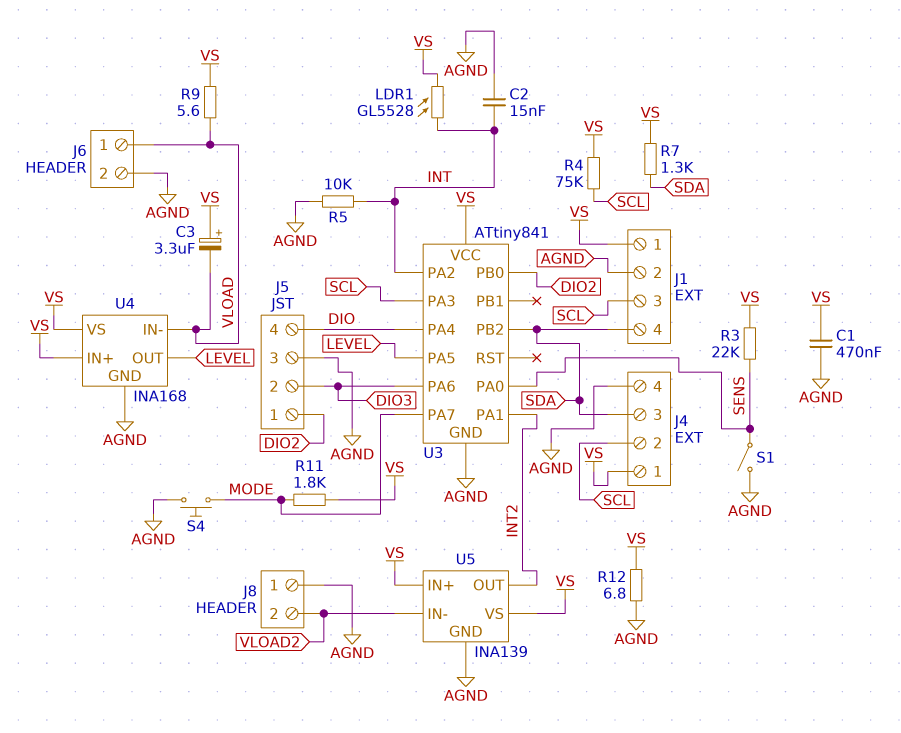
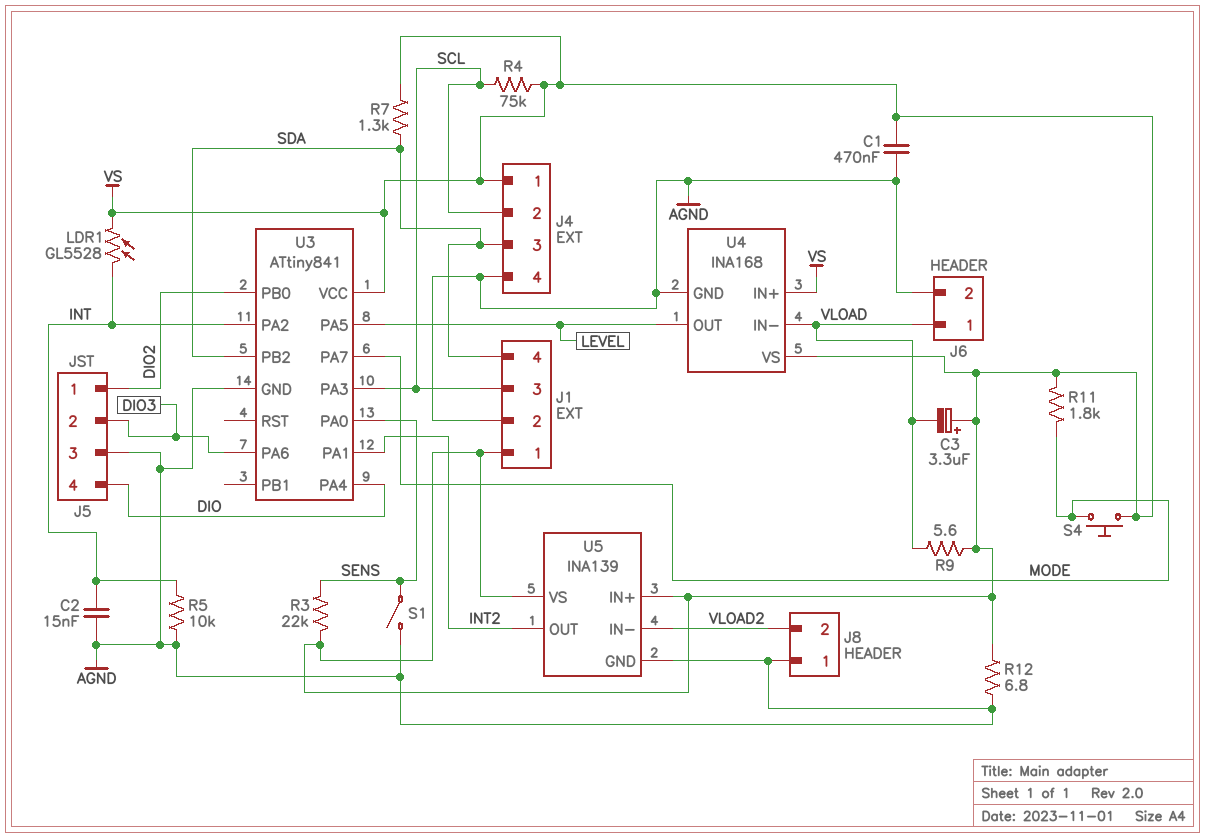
S4: button (AGND, MODE) -> button (MODE, VS)

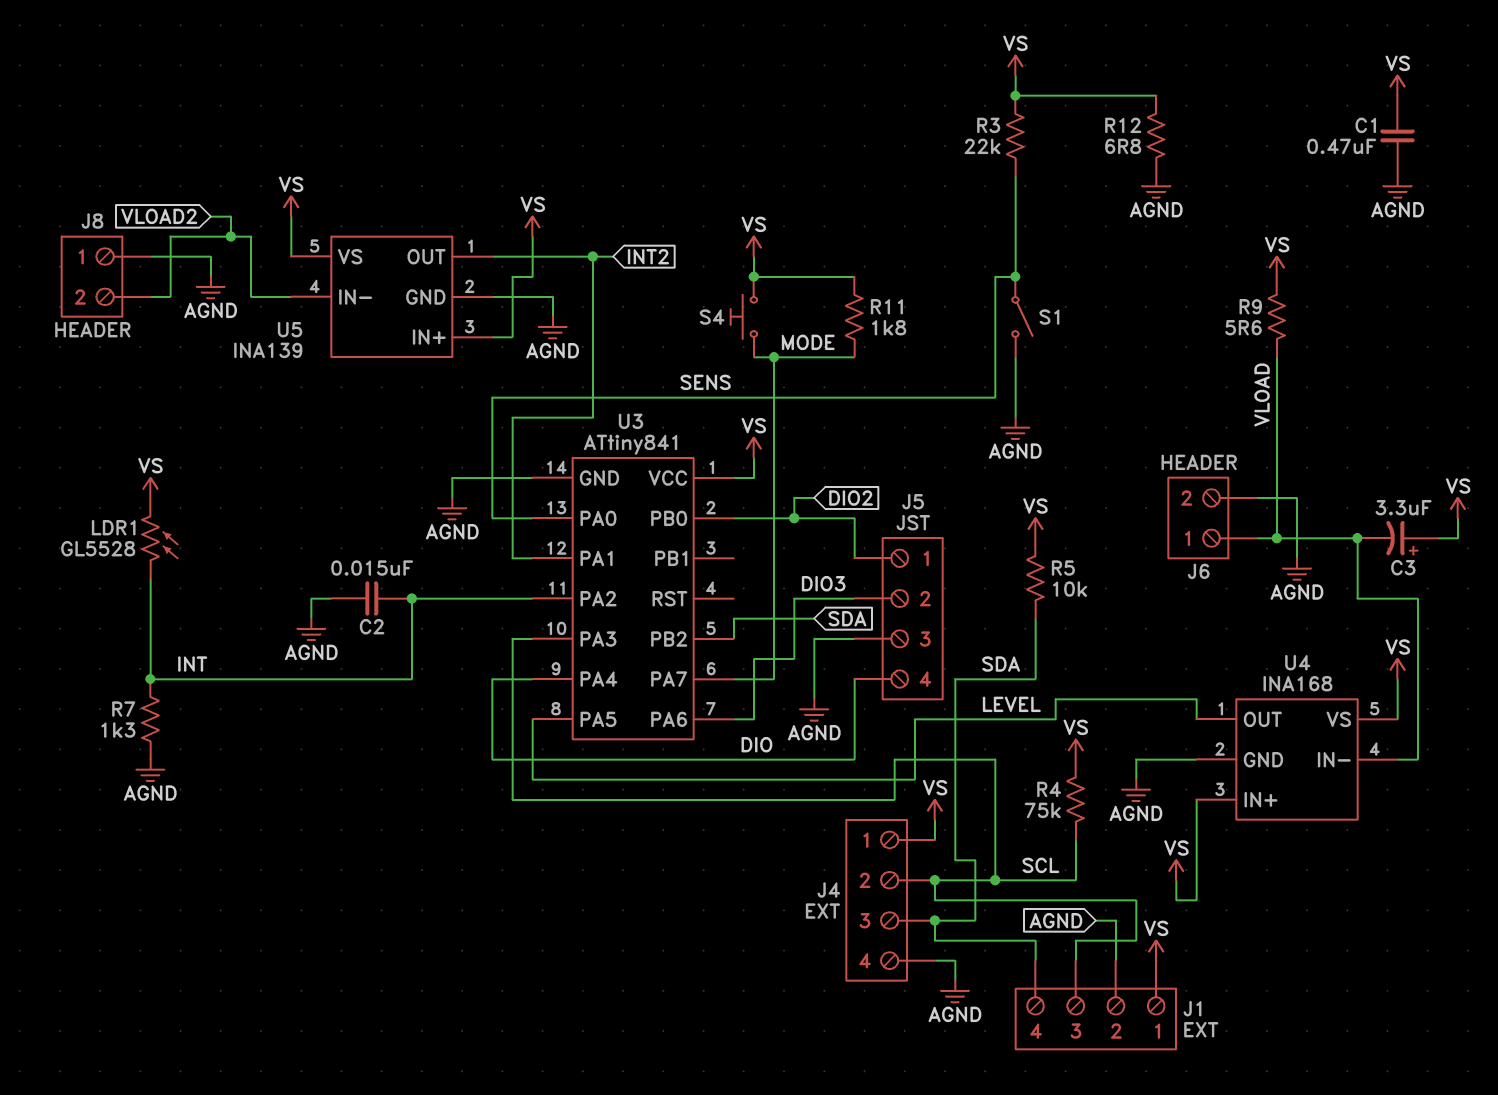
R5: 10k (AGND, INT) -> 10k (SDA, VS)
R7: 1.3k (SDA, VS) -> 1.3k (AGND, INT)

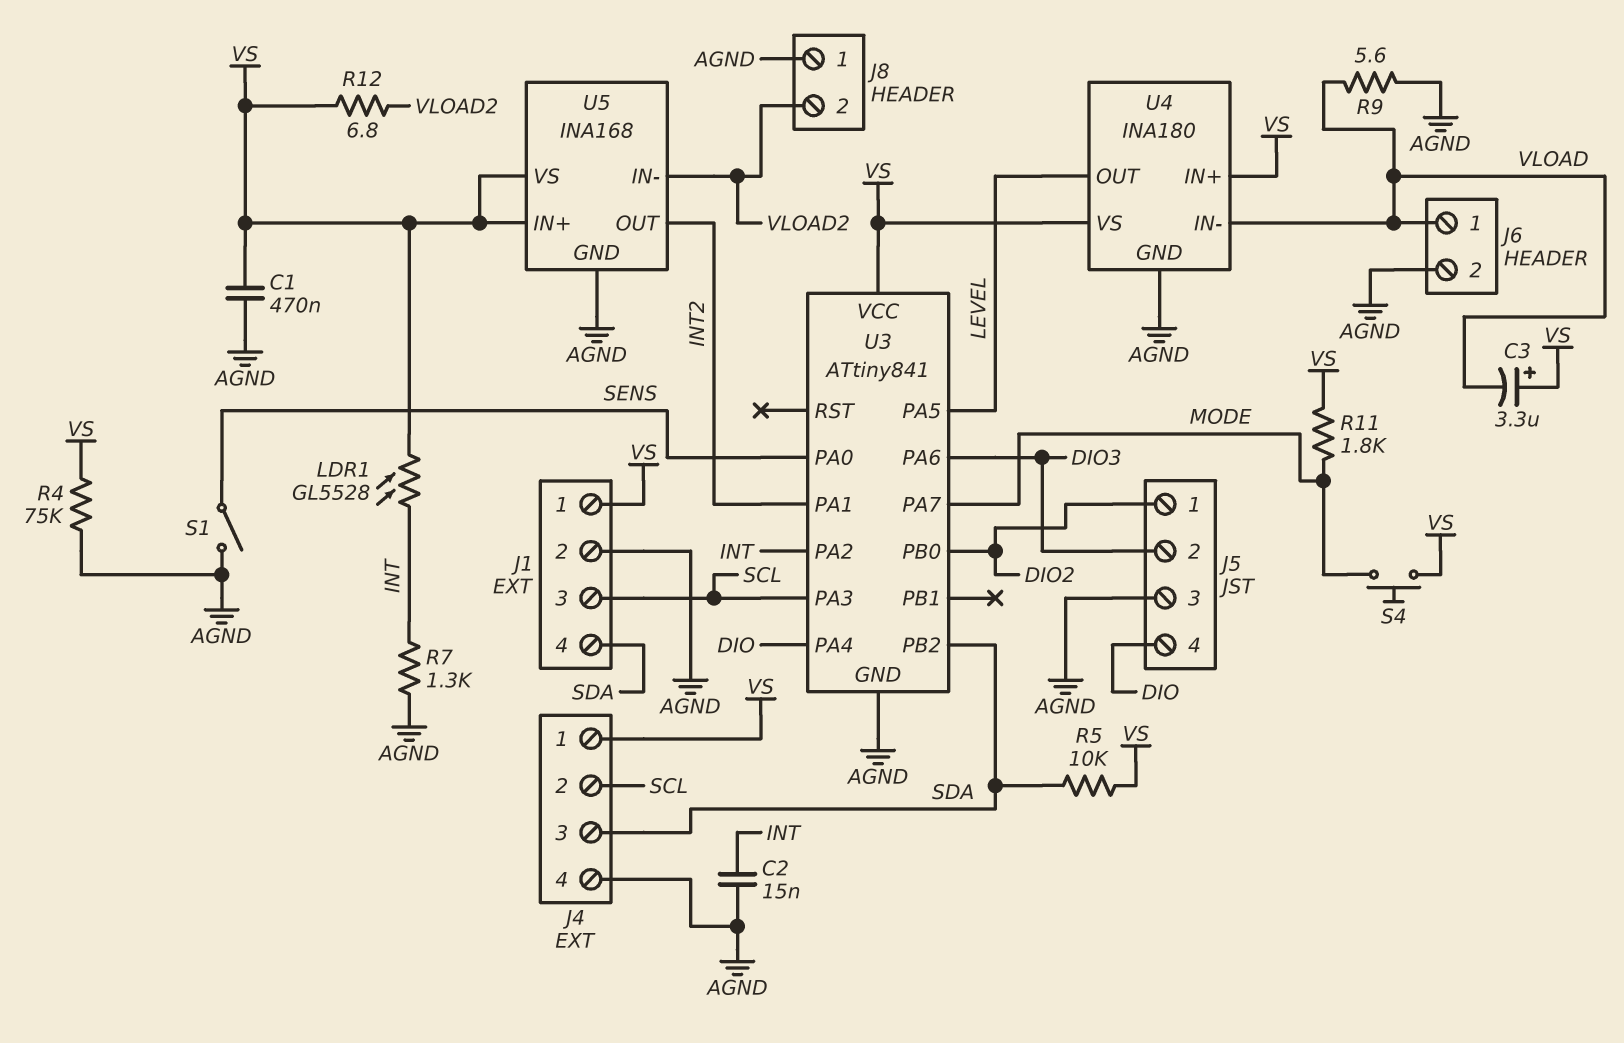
R3: 22k (SENS, VS) -> none
R4: 75k (SCL, VS) -> 75k (AGND, VS)
R9: 5.6 (VLOAD, VS) -> 5.6 (AGND, VLOAD)
R12: 6.8 (AGND, VS) -> 6.8 (VLOAD2, VS)
U4: INA168 -> INA180
U5: INA139 -> INA168

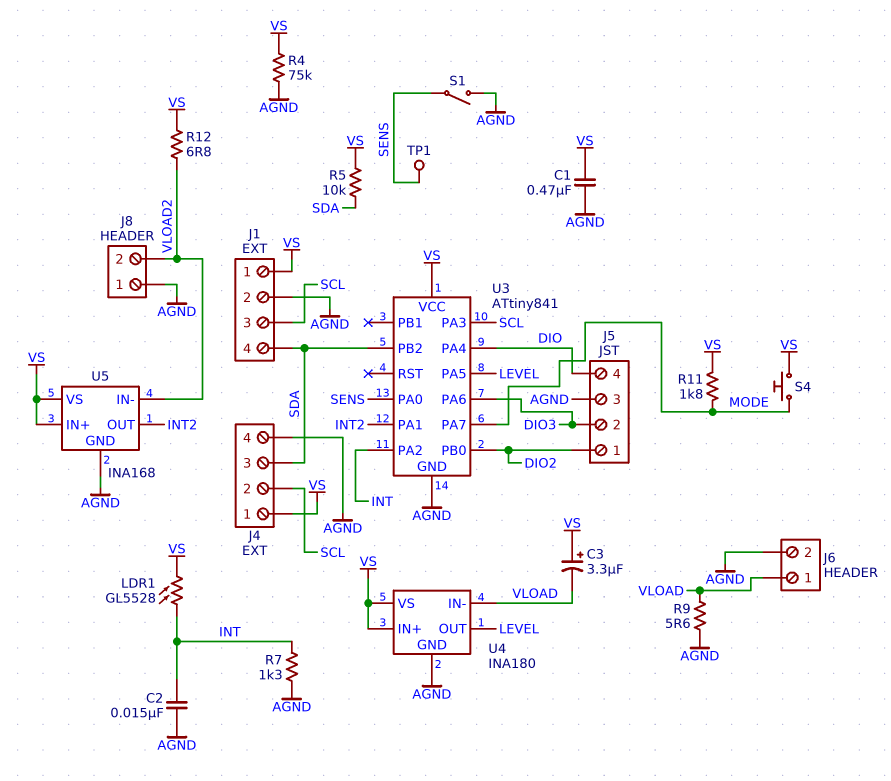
TP1: none -> test point (SENS)

